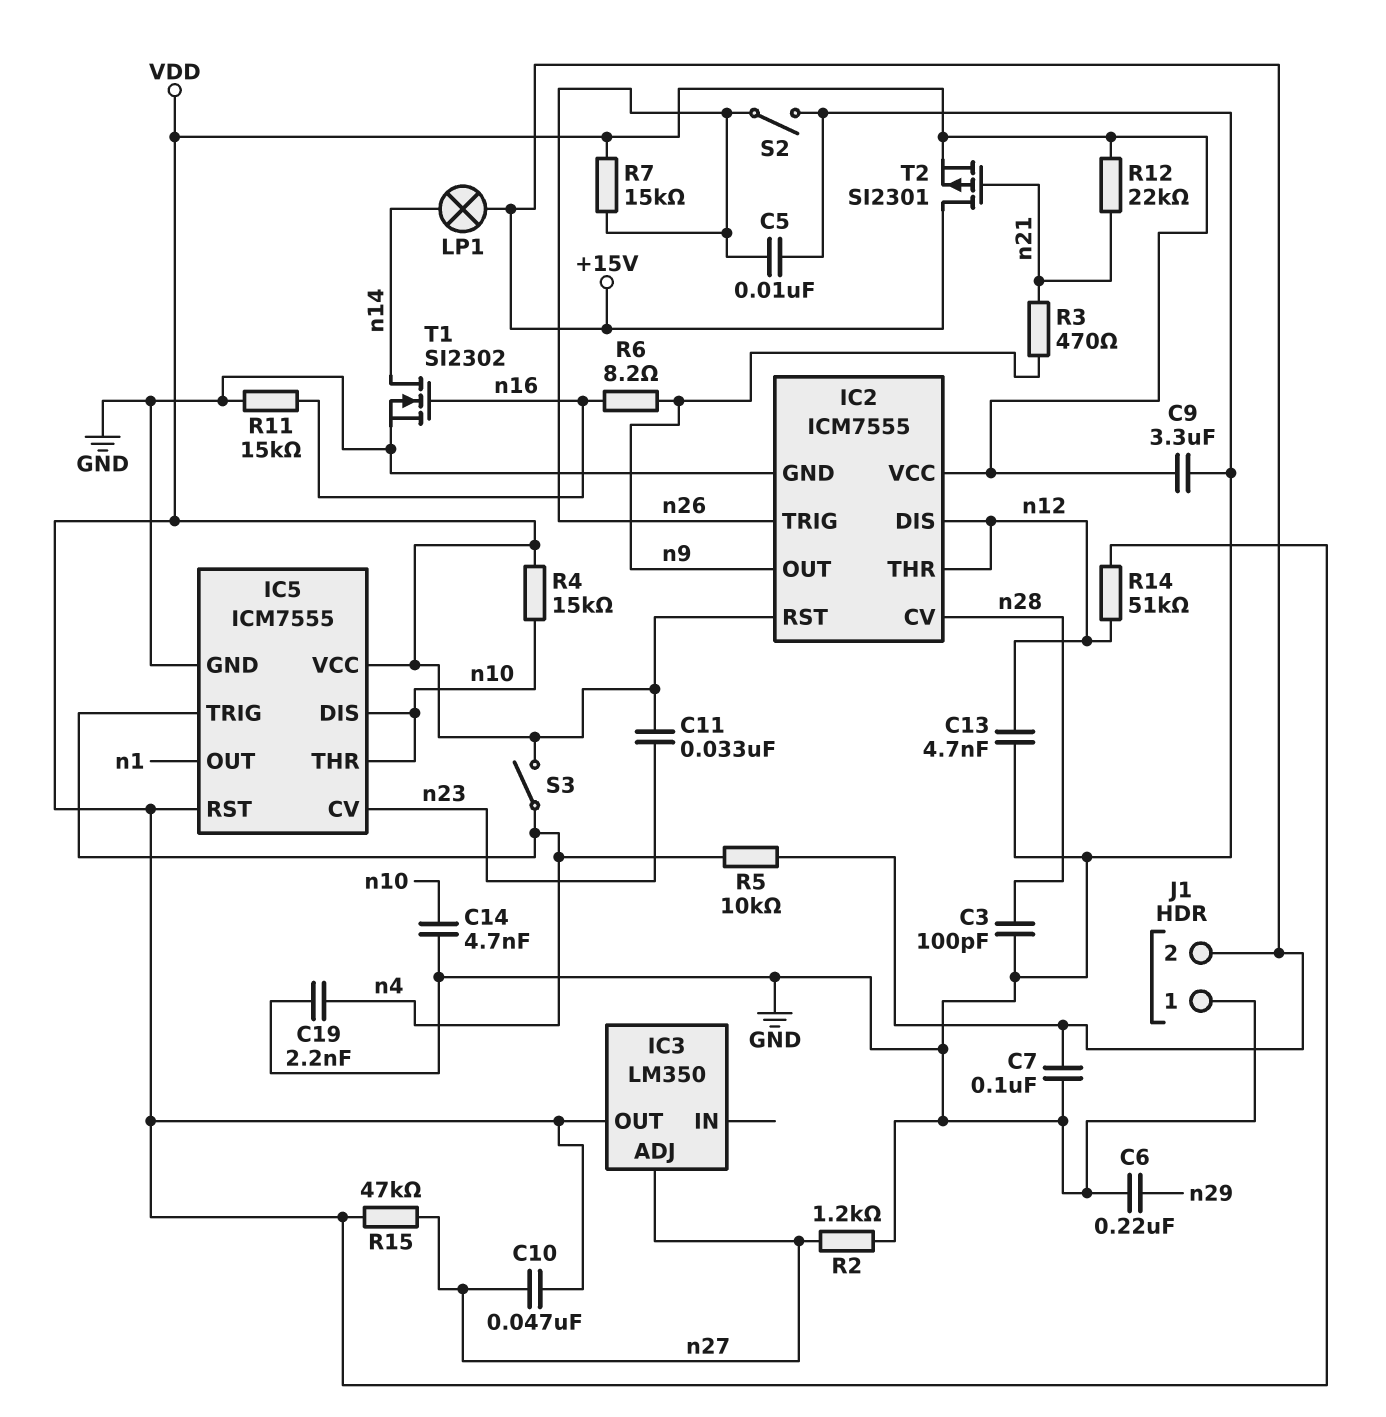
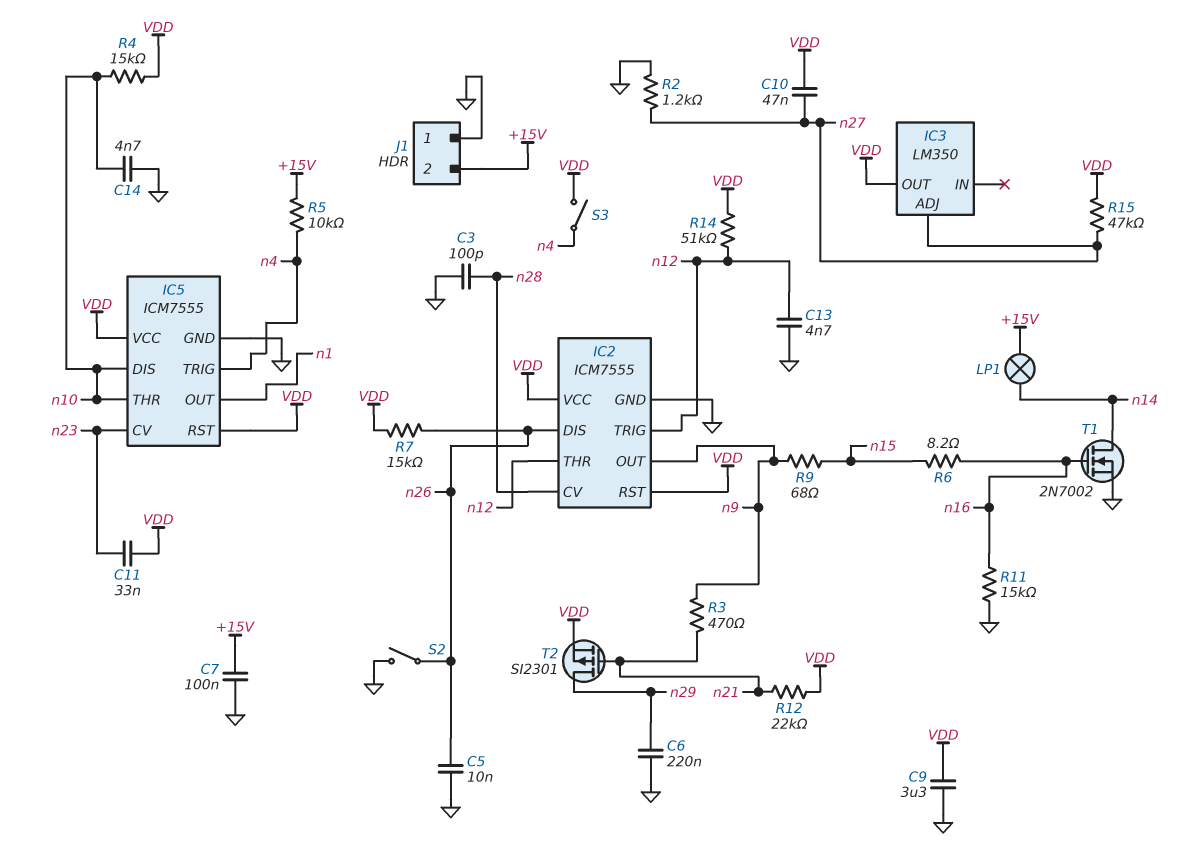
C19: 2.2nF (GND, n4) -> none
IC2 pin DIS: n12 -> n26
IC2 pin TRIG: n26 -> n12
R6: 8.2 (n9, n16) -> 8.2 (n15, n16)
R9: none -> 68 (n9, n15)
T1: NMOS SI2302 (G n16, D n14, S GND) -> NMOS 2N7002 (G n16, D n14, S GND)
T2: PMOS SI2301 (G n21, D +15V, S VDD) -> PMOS SI2301 (G n21, D n29, S VDD)

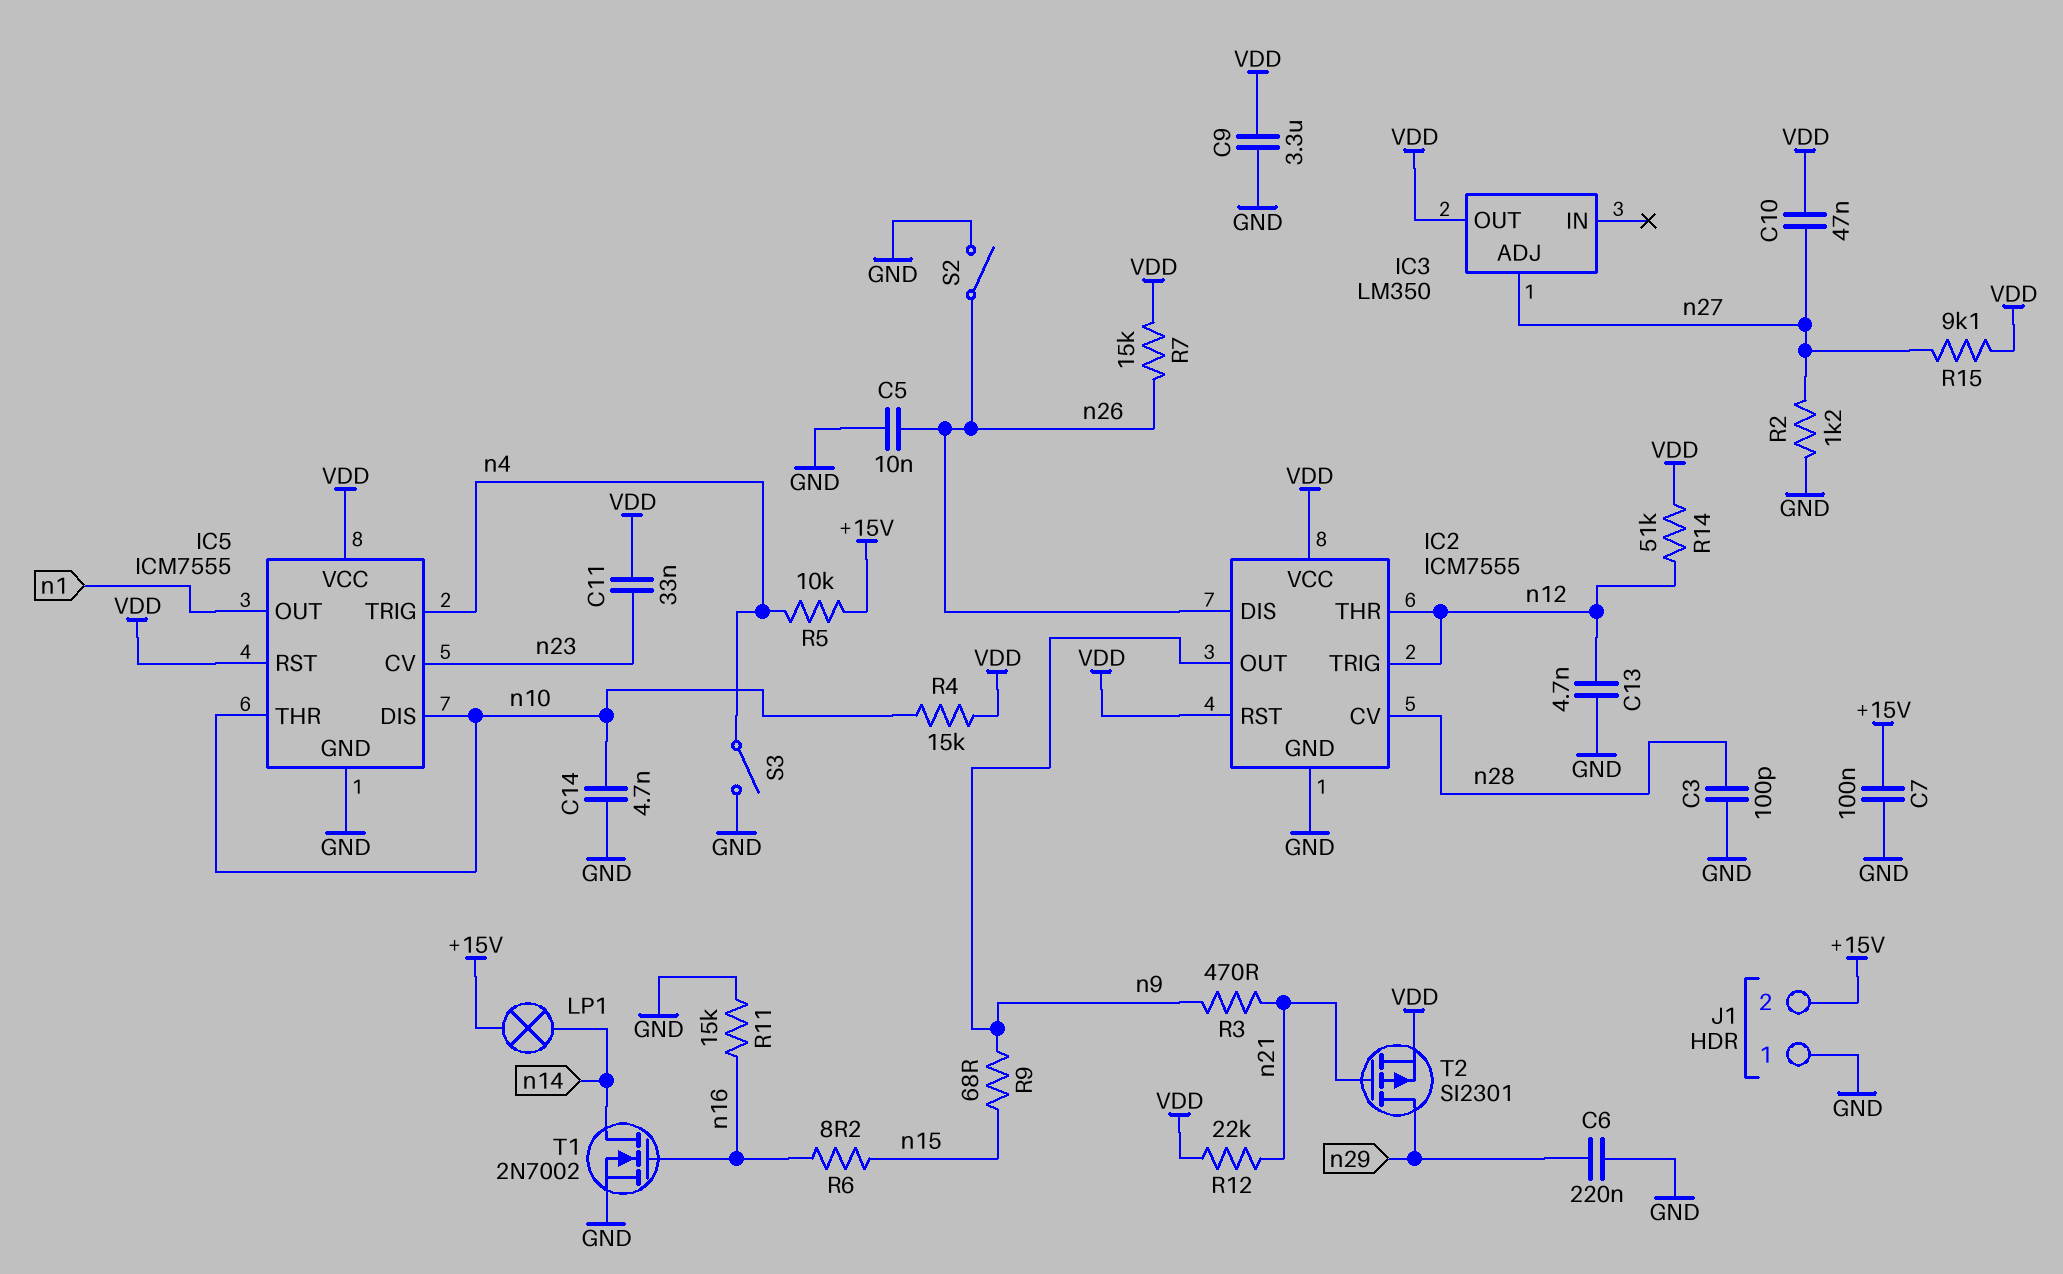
R15: 47k (VDD, n27) -> 9.1k (VDD, n27)
S3: switch (VDD, n4) -> switch (GND, n4)

